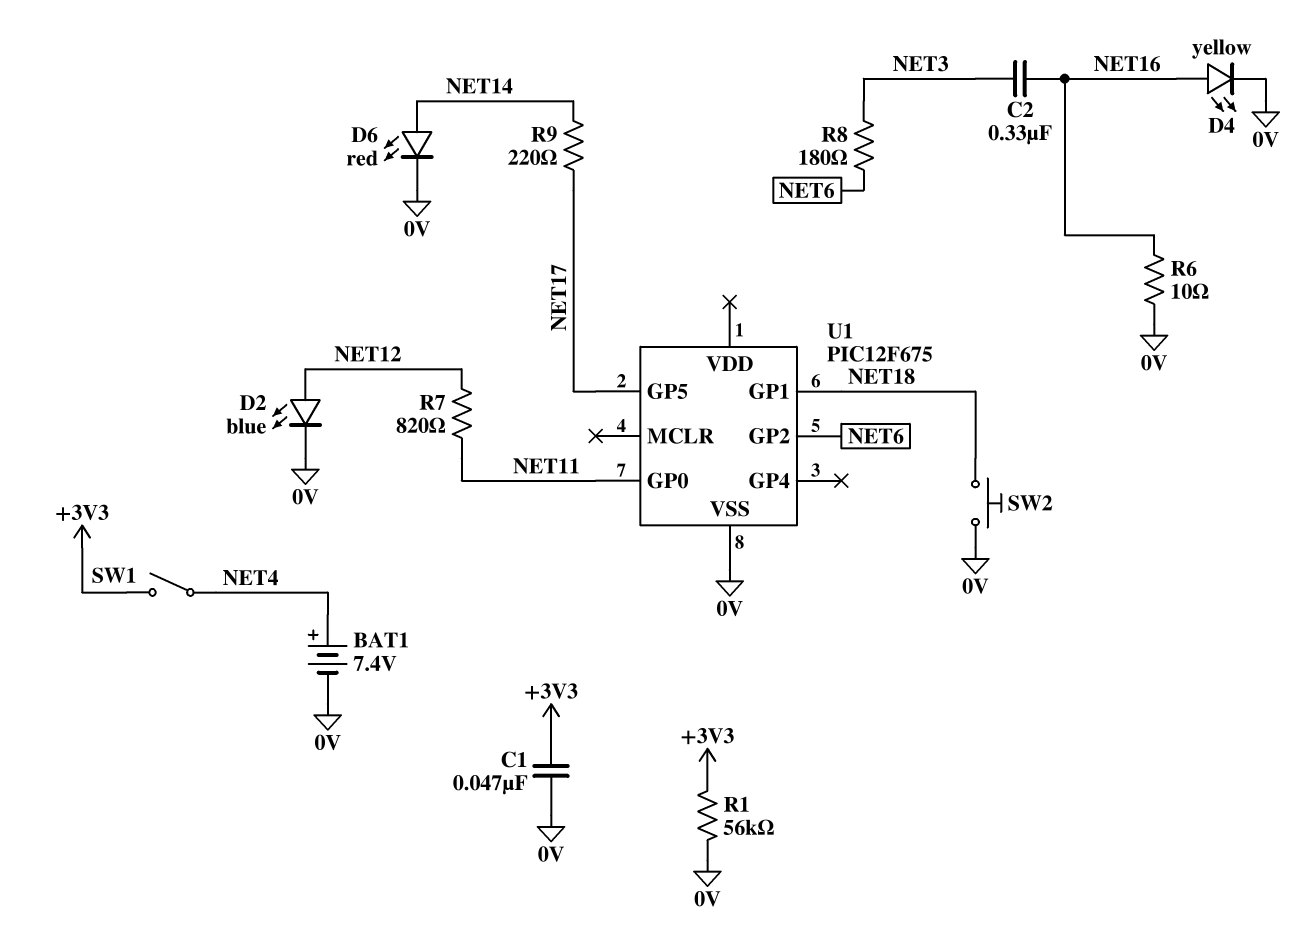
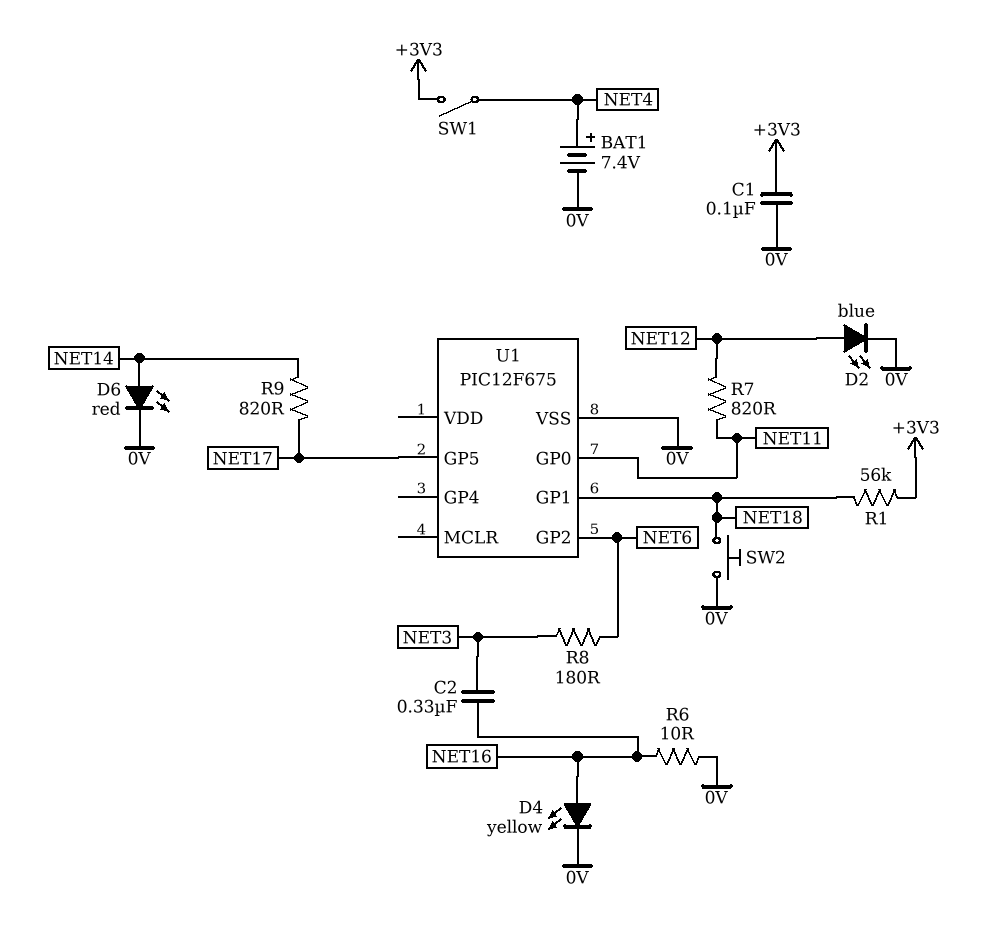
C1: 47nF (+3V3, 0V) -> 100nF (+3V3, 0V)
R1: 56k (+3V3, 0V) -> 56k (+3V3, NET18)
R9: 220 (NET14, NET17) -> 820 (NET14, NET17)

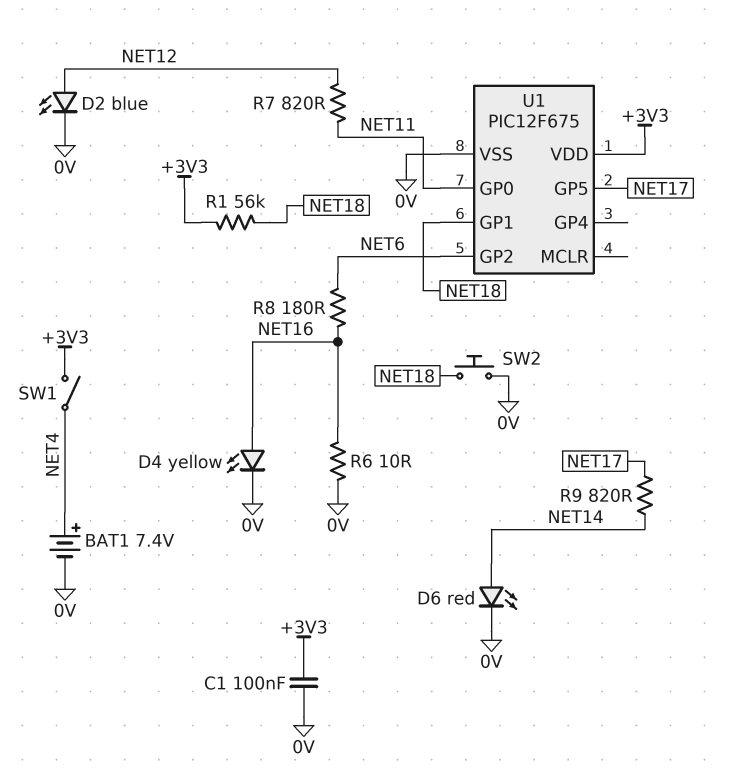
C2: 330nF (NET3, NET16) -> none
R8: 180 (NET3, NET6) -> 180 (NET6, NET16)
U1 pin VDD: none -> +3V3

